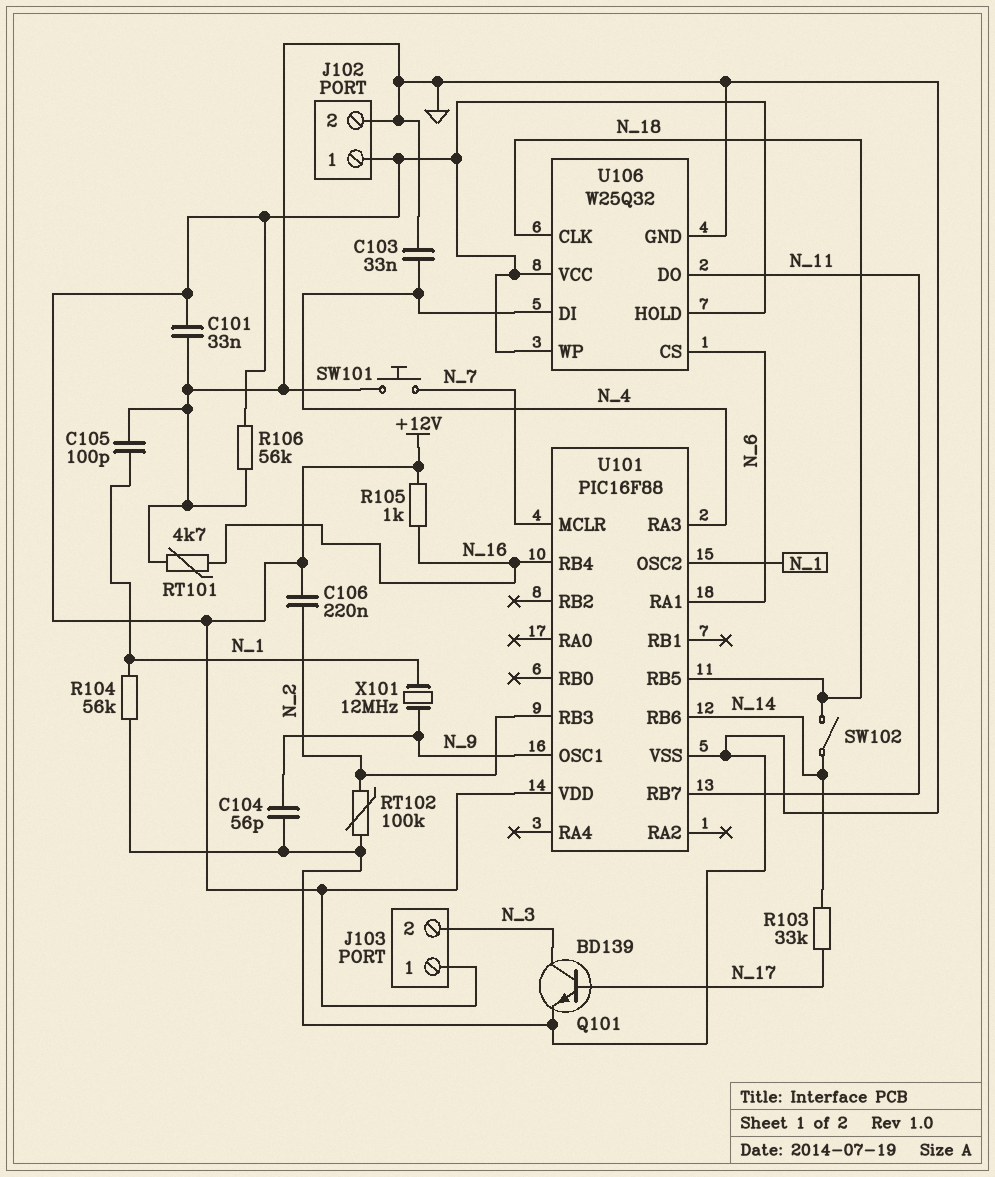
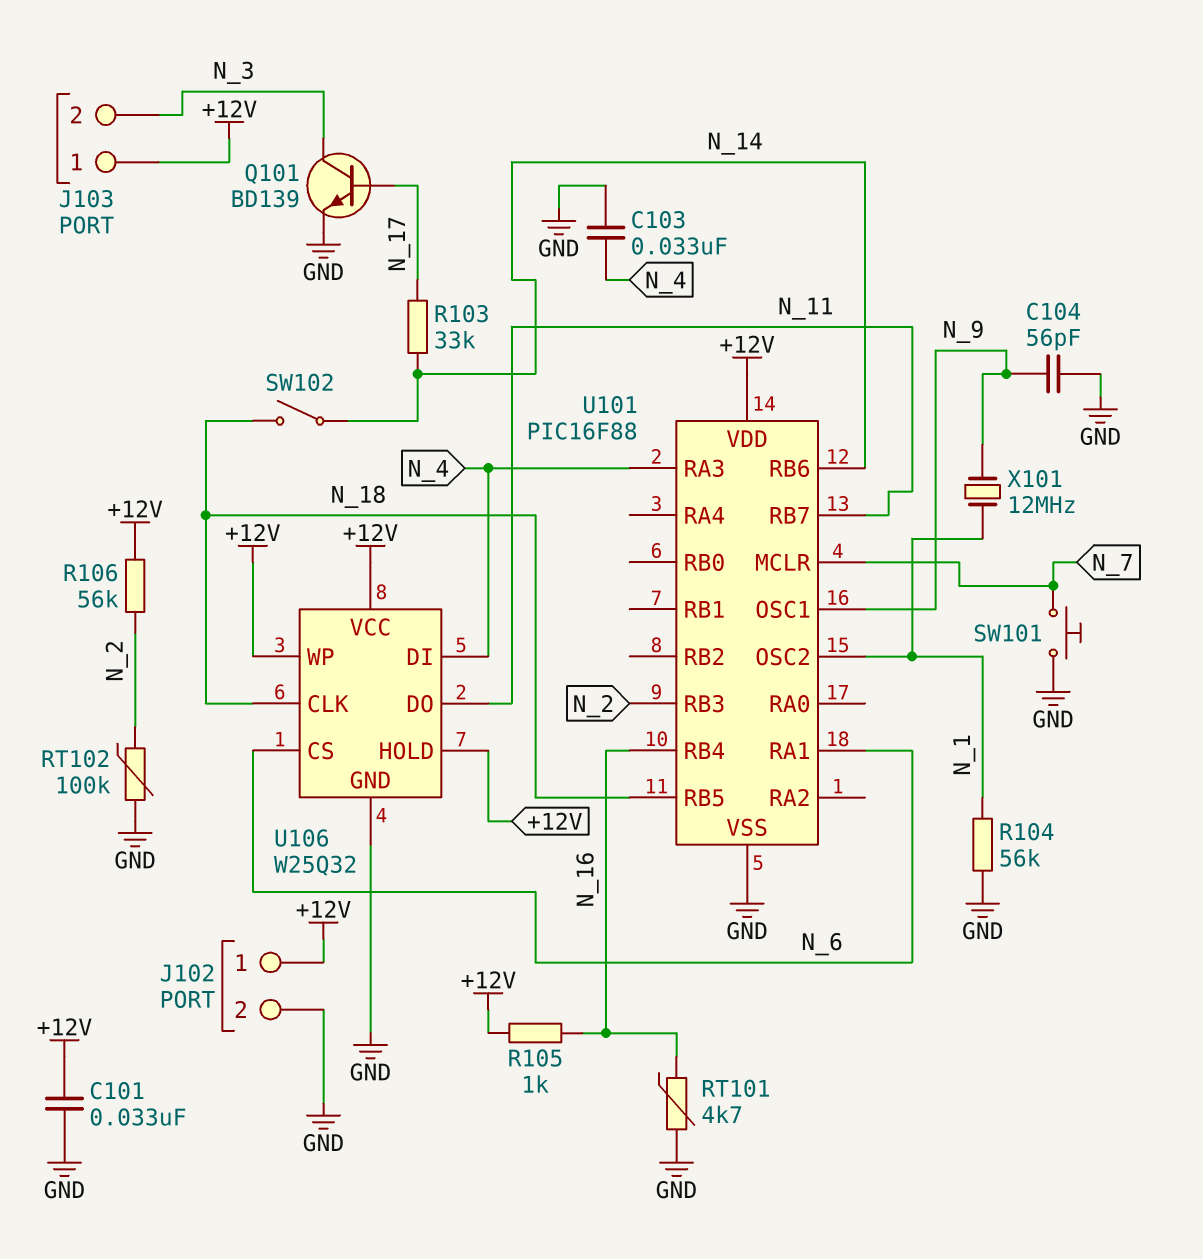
C105: 100pF (GND, N_1) -> none
C106: 220nF (+12V, N_2) -> none
R106: 56k (+12V, GND) -> 56k (+12V, N_2)

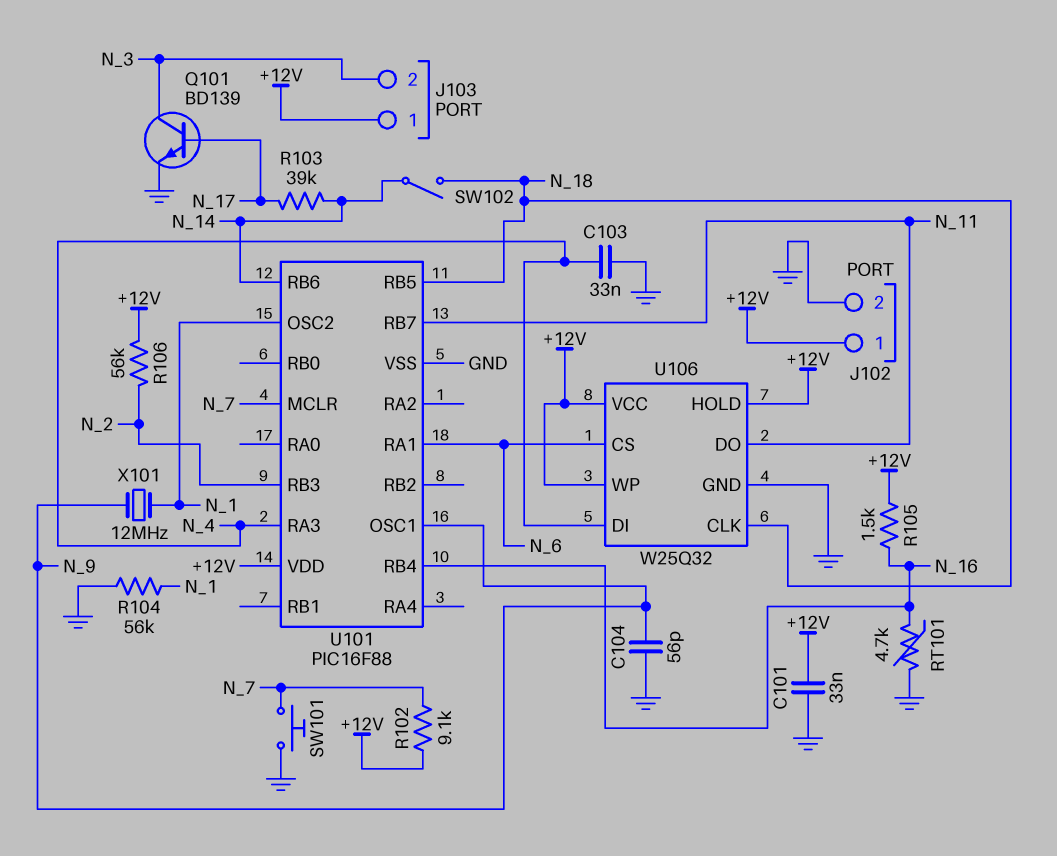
R102: none -> 9.1k (+12V, N_7)
R103: 33k (N_14, N_17) -> 39k (N_14, N_17)
R105: 1k (+12V, N_16) -> 1.5k (+12V, N_16)
RT102: 100k (GND, N_2) -> none

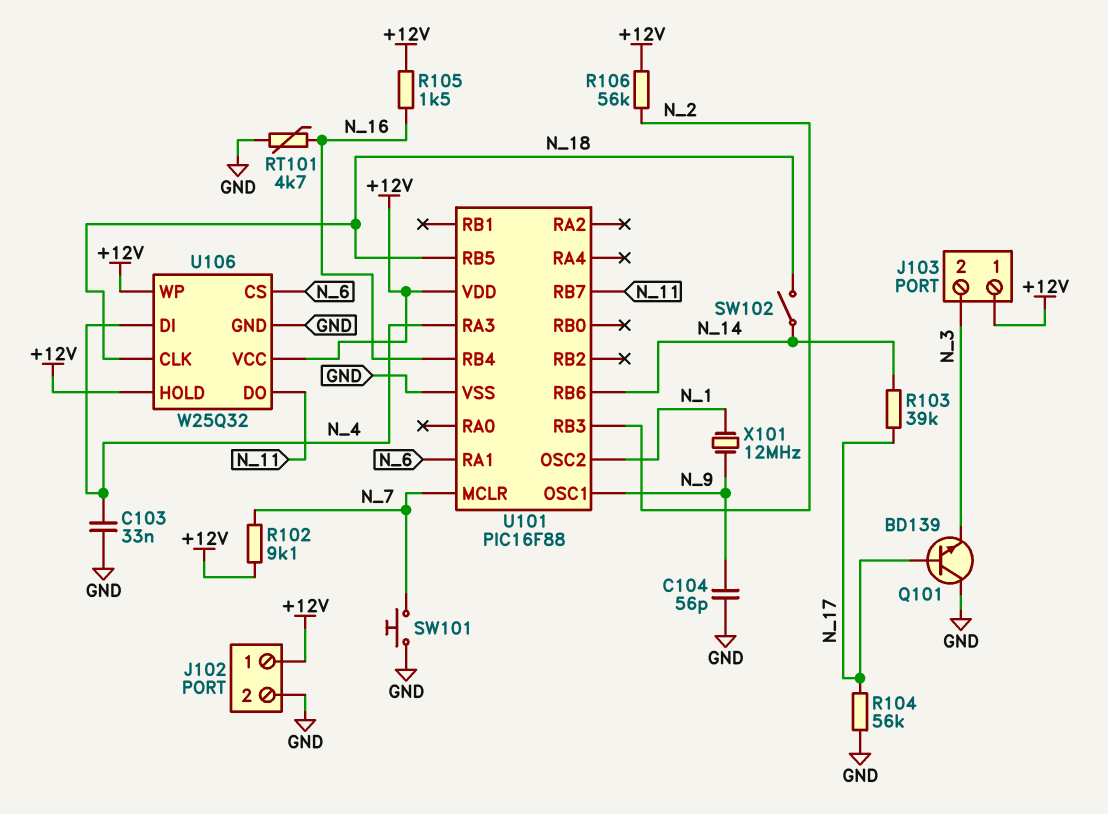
C101: 33nF (+12V, GND) -> none
Q101: NPN BD139 (B N_17, C N_3, E GND) -> NPN BD139 (B N_17, C GND, E N_3)
R104: 56k (GND, N_1) -> 56k (GND, N_17)

